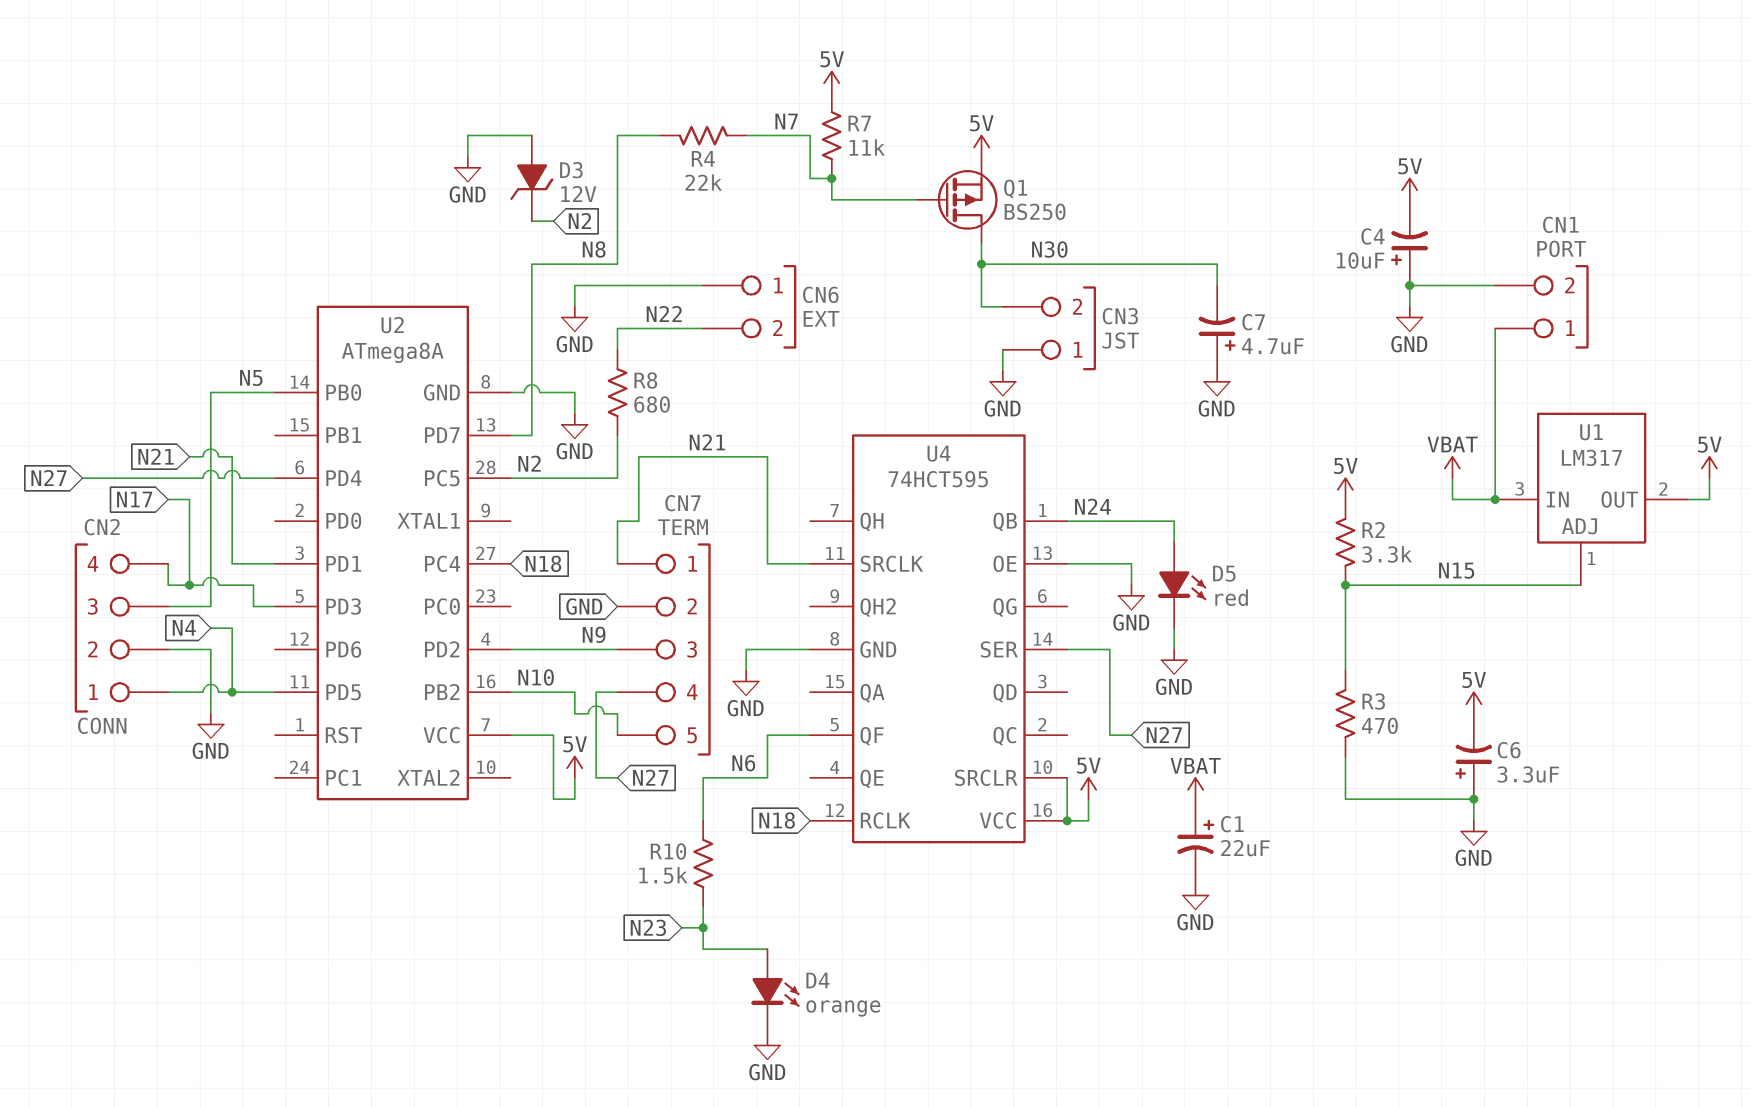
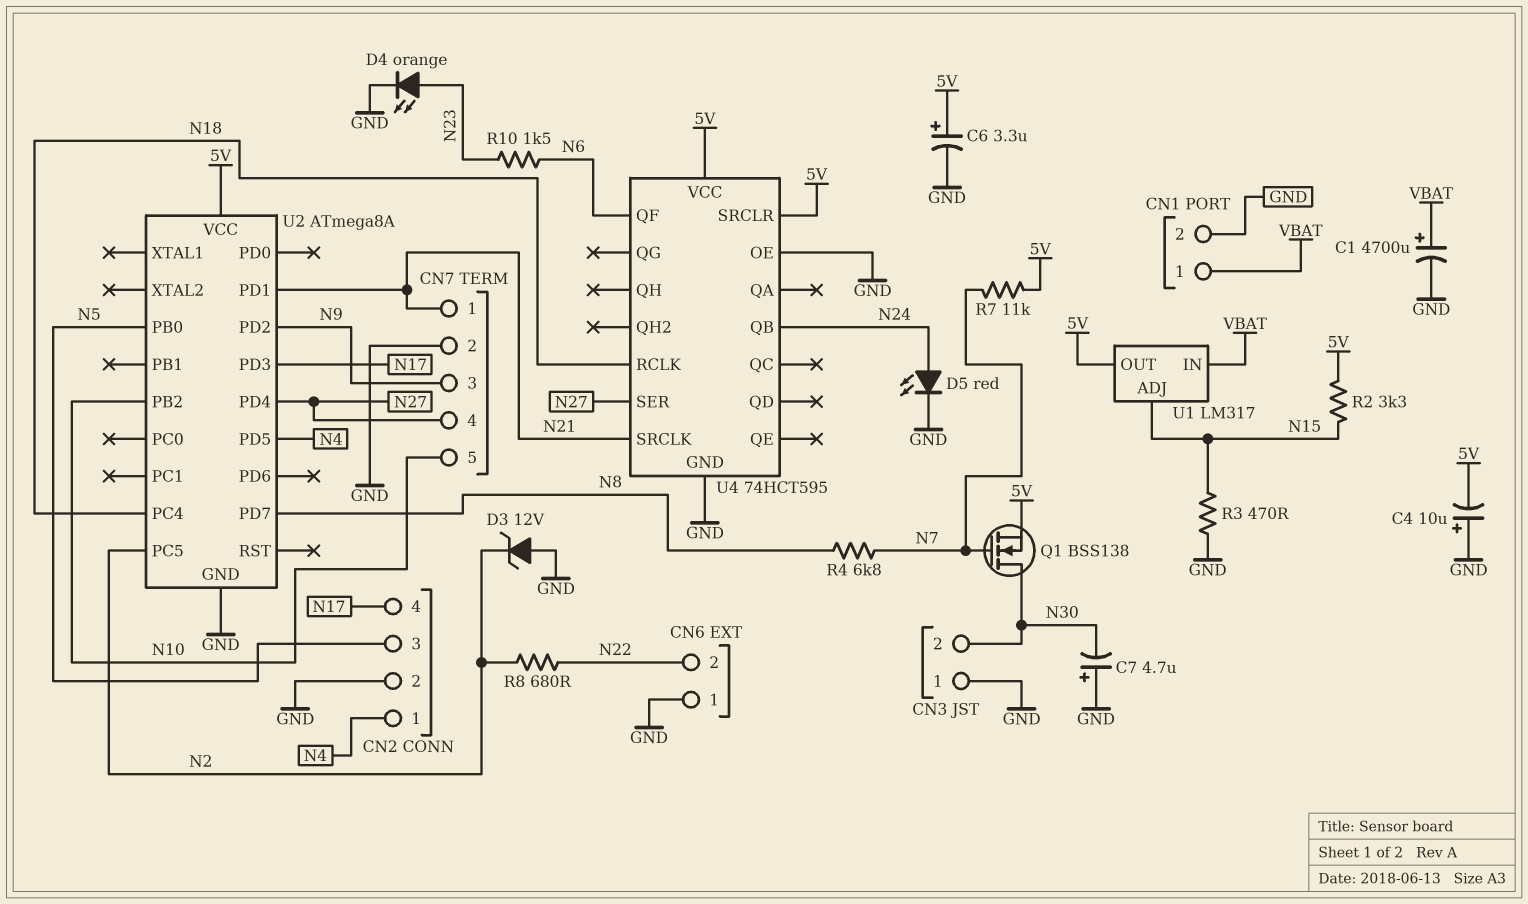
C1: 22uF (plus VBAT, minus GND) -> 4700uF (plus VBAT, minus GND)
C6: 3.3uF (plus GND, minus 5V) -> 3.3uF (plus 5V, minus GND)
Q1: PMOS BS250 (G N7, D N30, S 5V) -> NMOS BSS138 (G N7, D N30, S 5V)
R4: 22k (N7, N8) -> 6.8k (N7, N8)

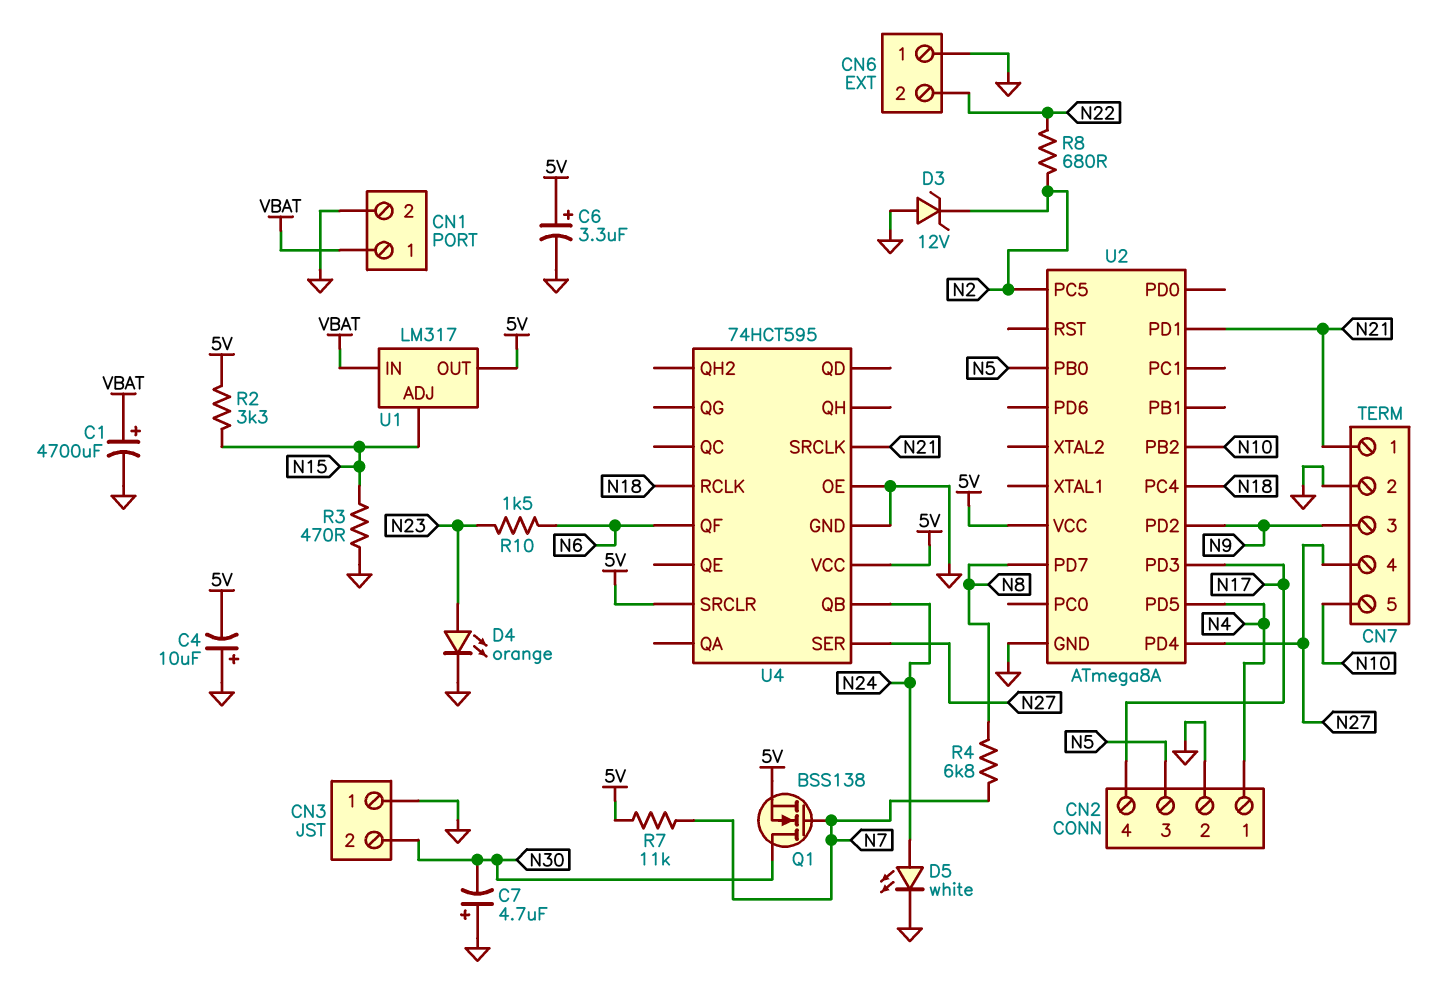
D5: LED red (A N24, K GND) -> LED white (A N24, K GND)

